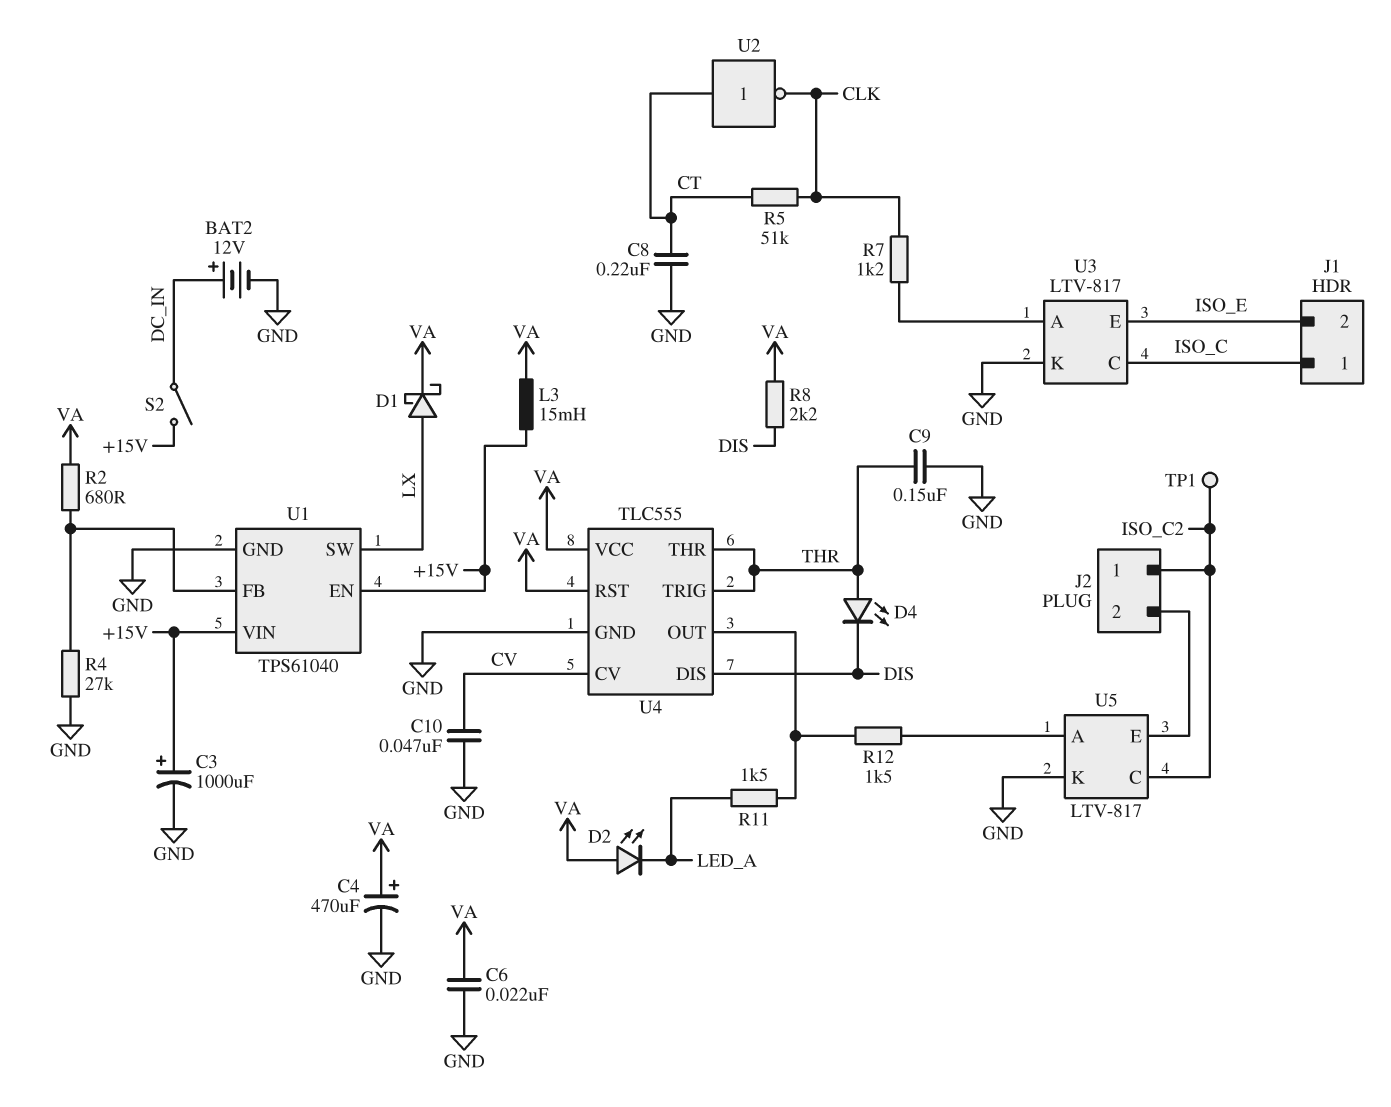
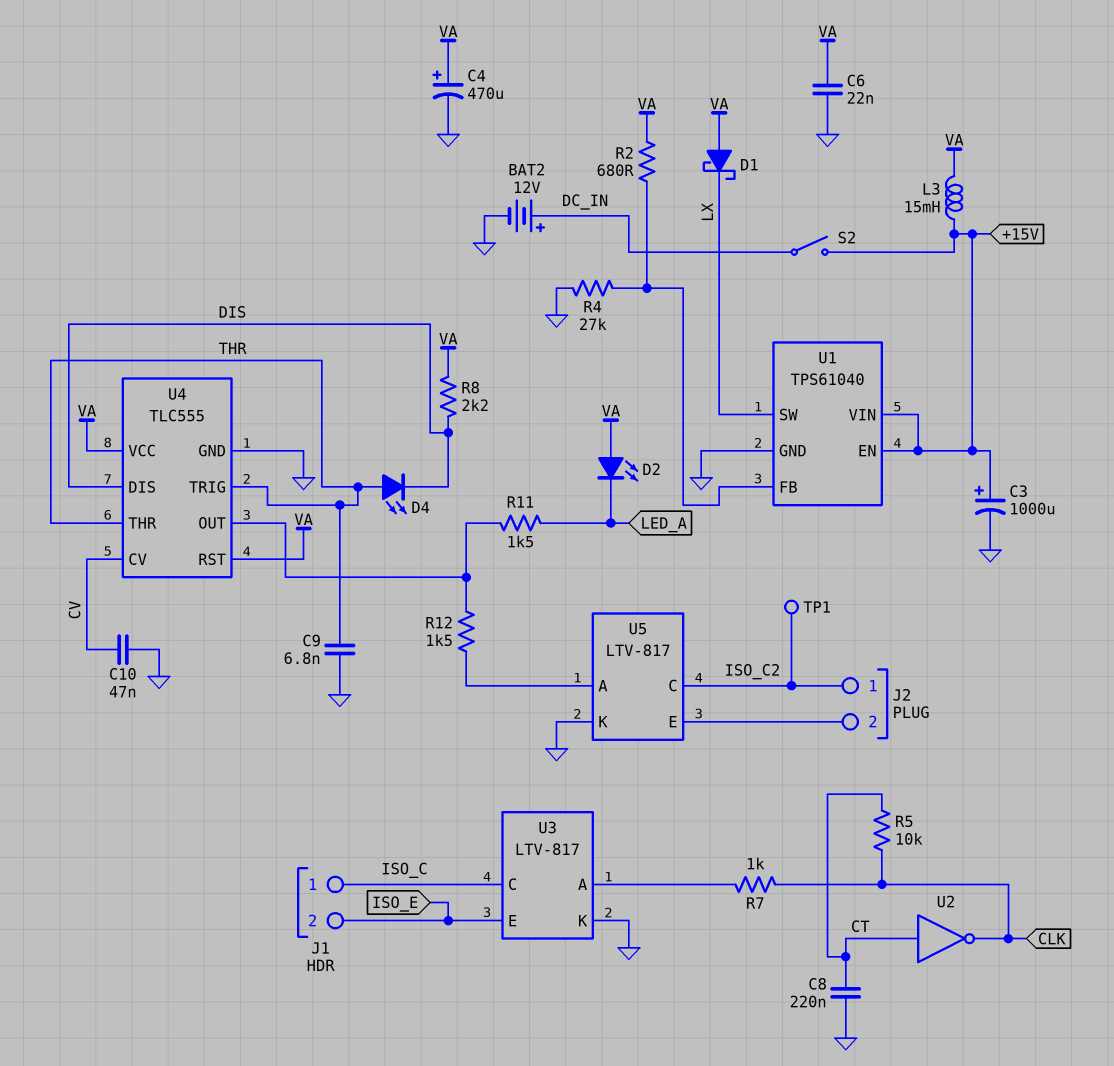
C9: 150nF (GND, THR) -> 6.8nF (GND, THR)
D1: schottky (A LX, K VA) -> schottky (A VA, K LX)
R5: 51k (CLK, CT) -> 10k (CLK, CT)
R7: 1.2k (CLK, U3/A) -> 1k (CLK, U3/A)

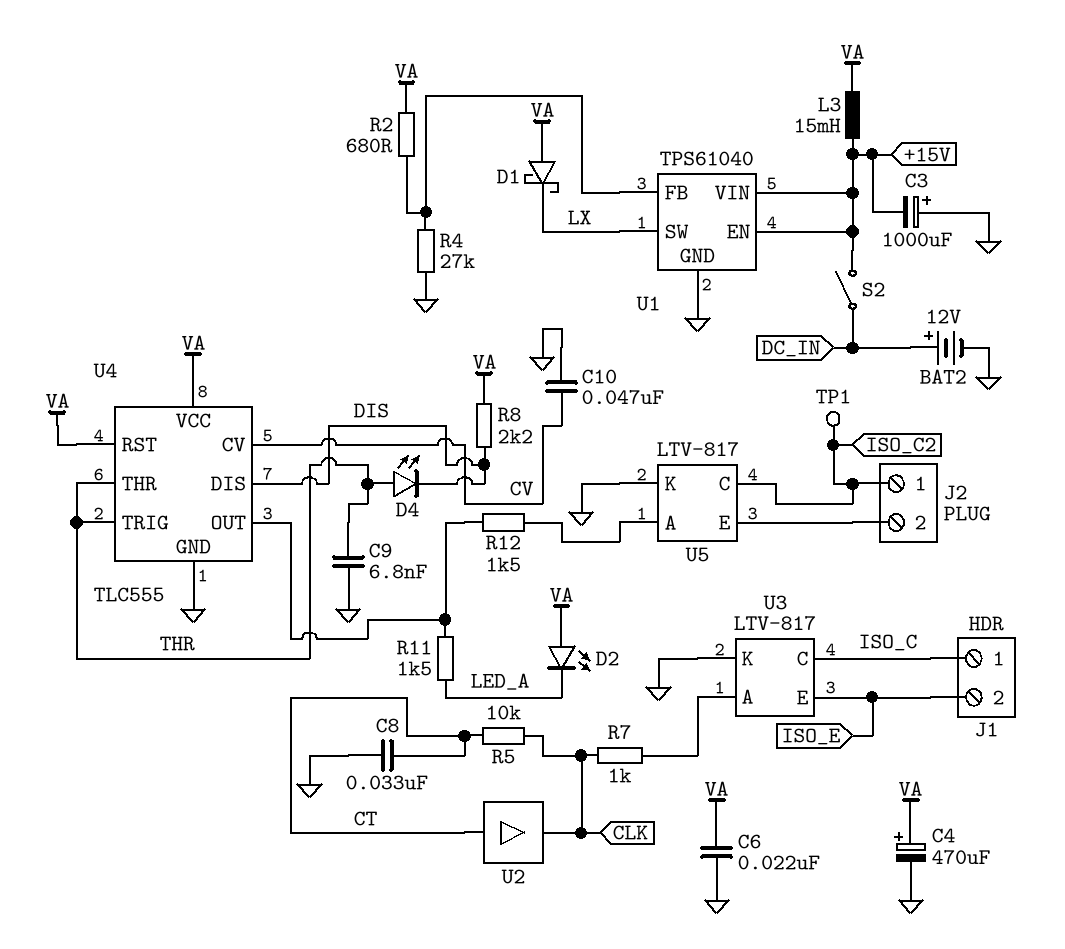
C3: 1000uF (plus +15V, minus GND) -> 1000uF (plus GND, minus +15V)
C8: 220nF (CT, GND) -> 33nF (CT, GND)
U2: NOT (in CT, out CLK) -> buffer (in CT, out CLK)

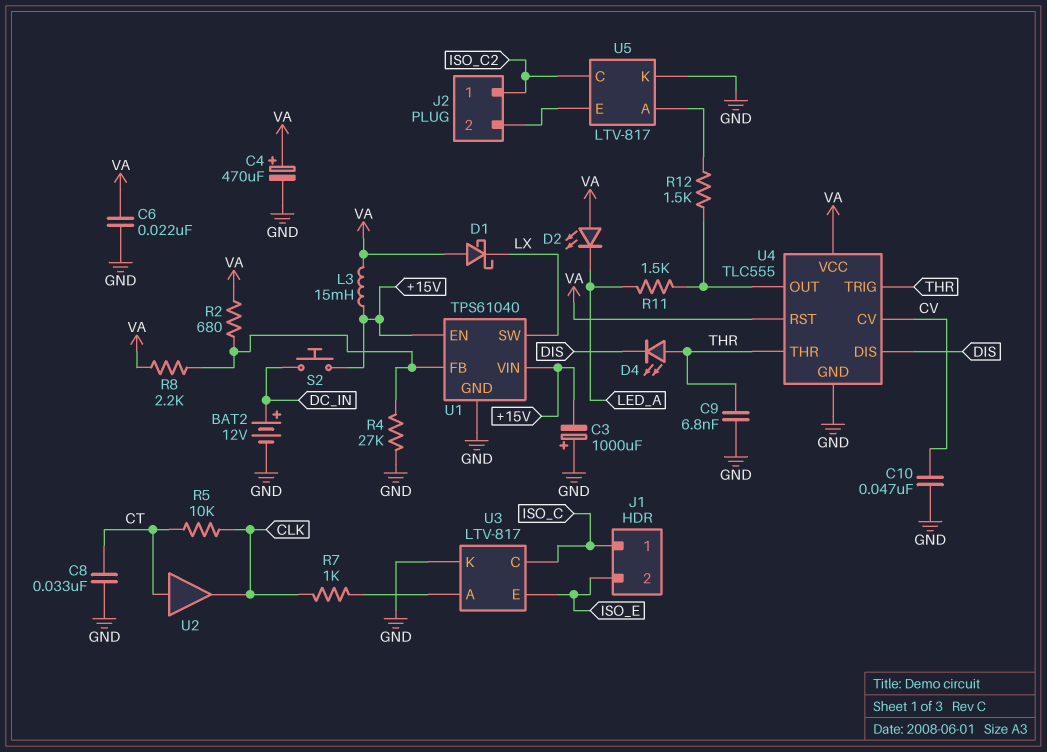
R8: 2.2k (DIS, VA) -> 2.2k (U1/FB, VA)
S2: switch (+15V, DC_IN) -> button (+15V, DC_IN)
TP1: test point (ISO_C2) -> none

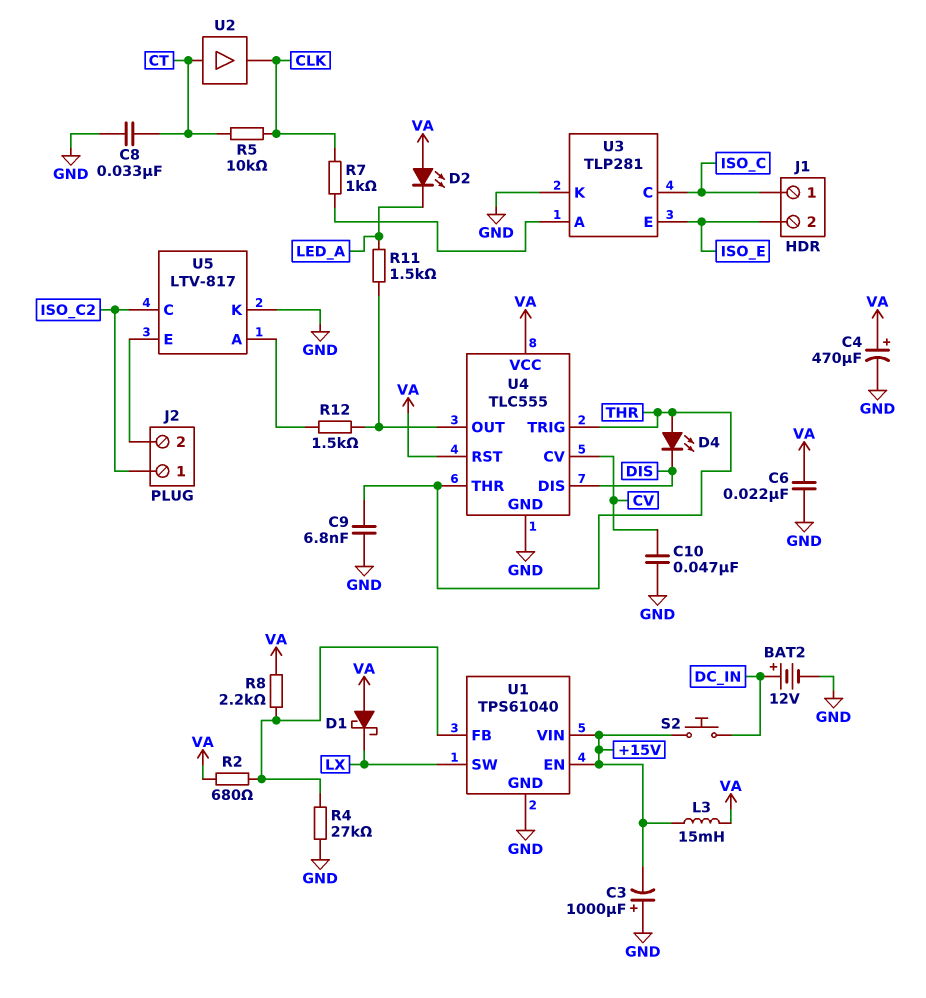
U3: LTV-817 -> TLP281

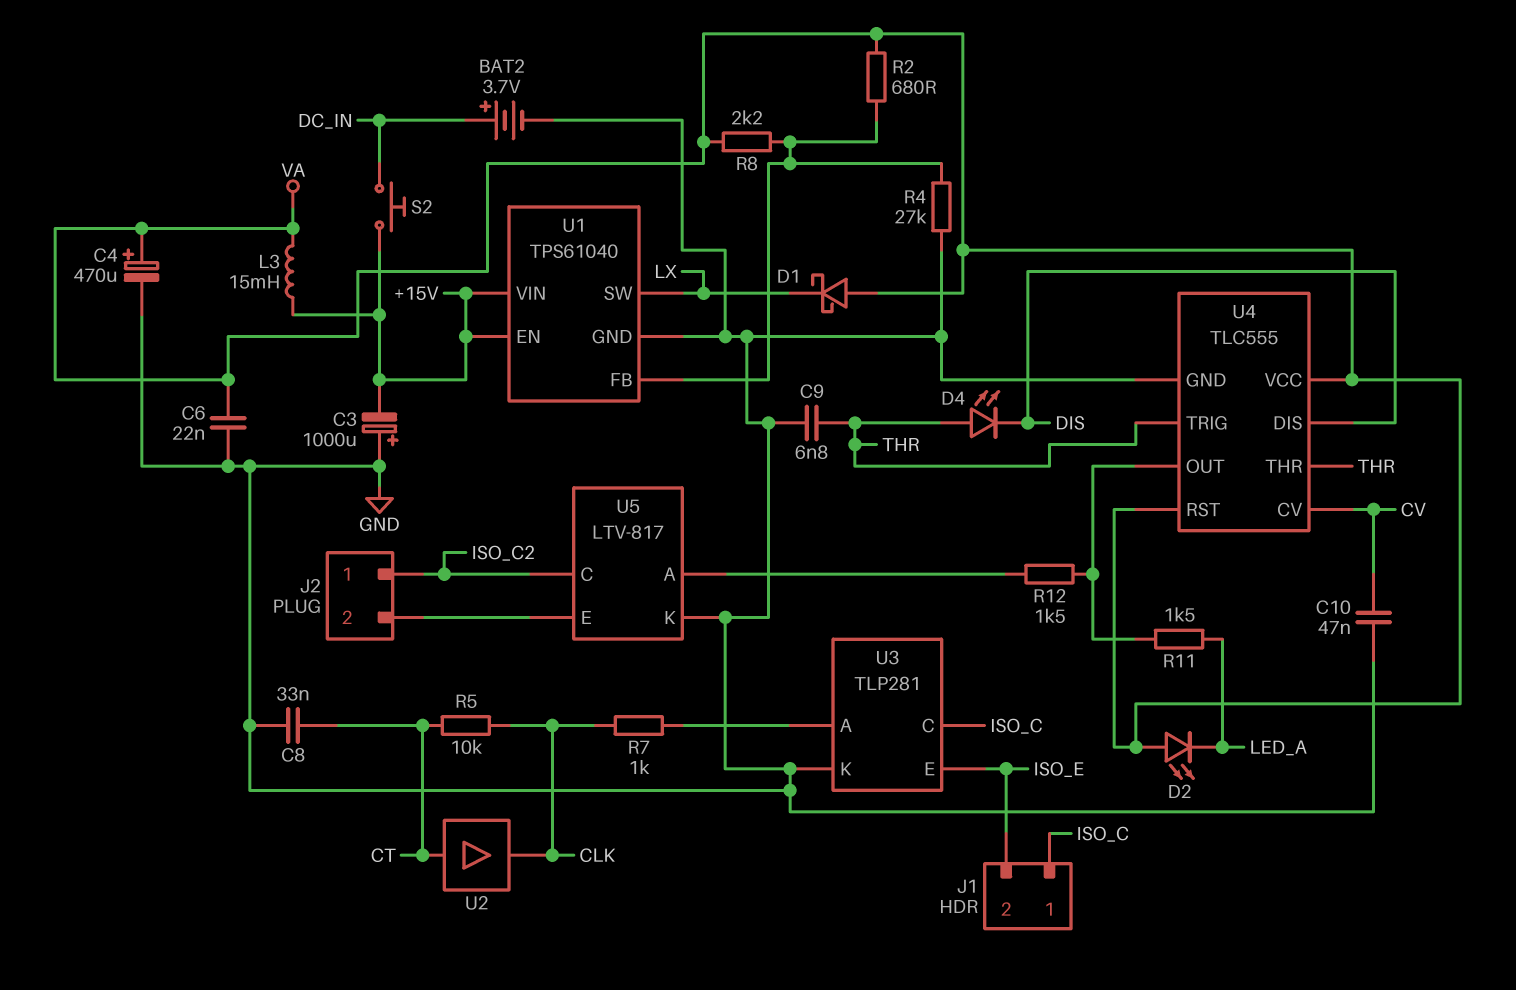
BAT2: 12V (plus DC_IN, minus GND) -> 3.7V (plus DC_IN, minus GND)

